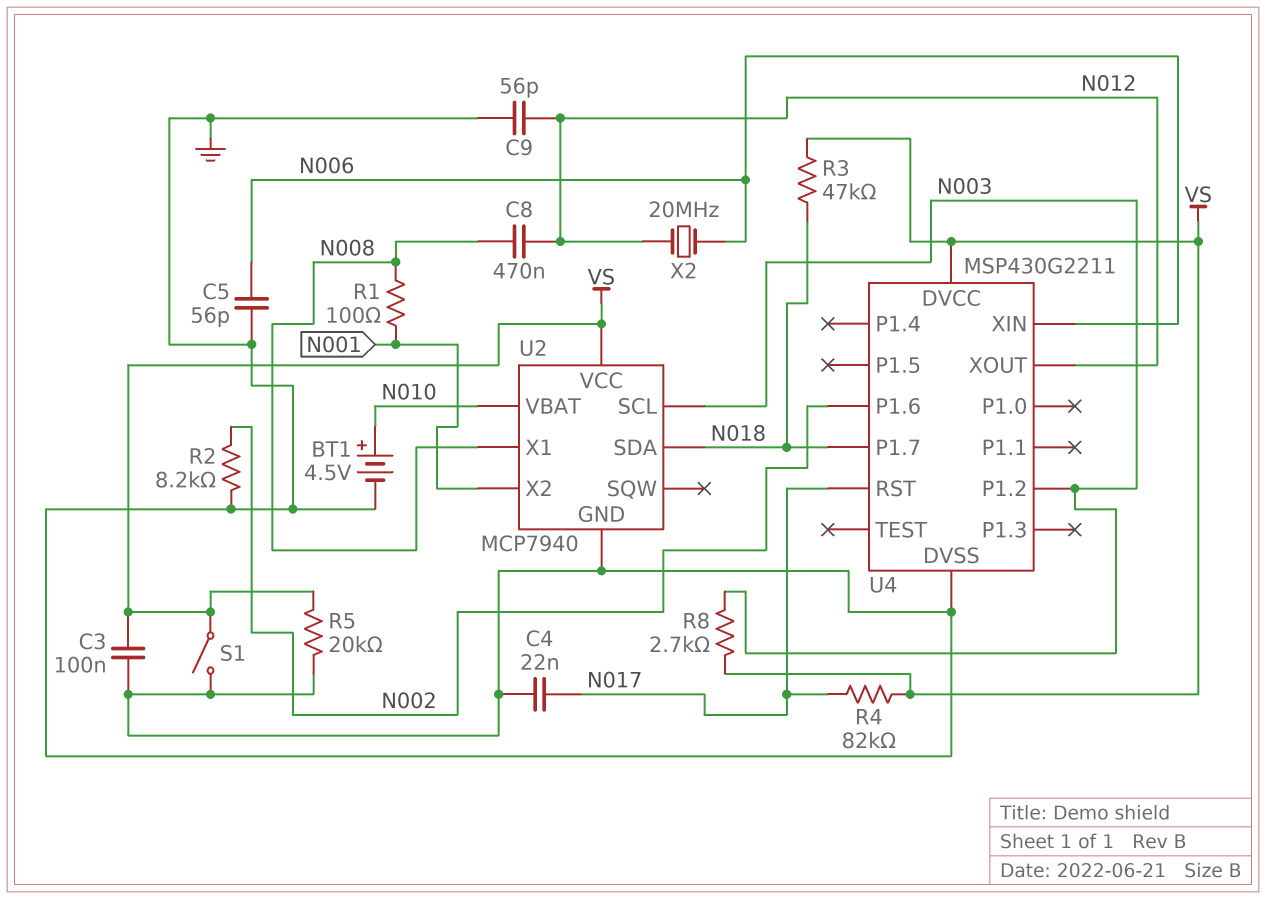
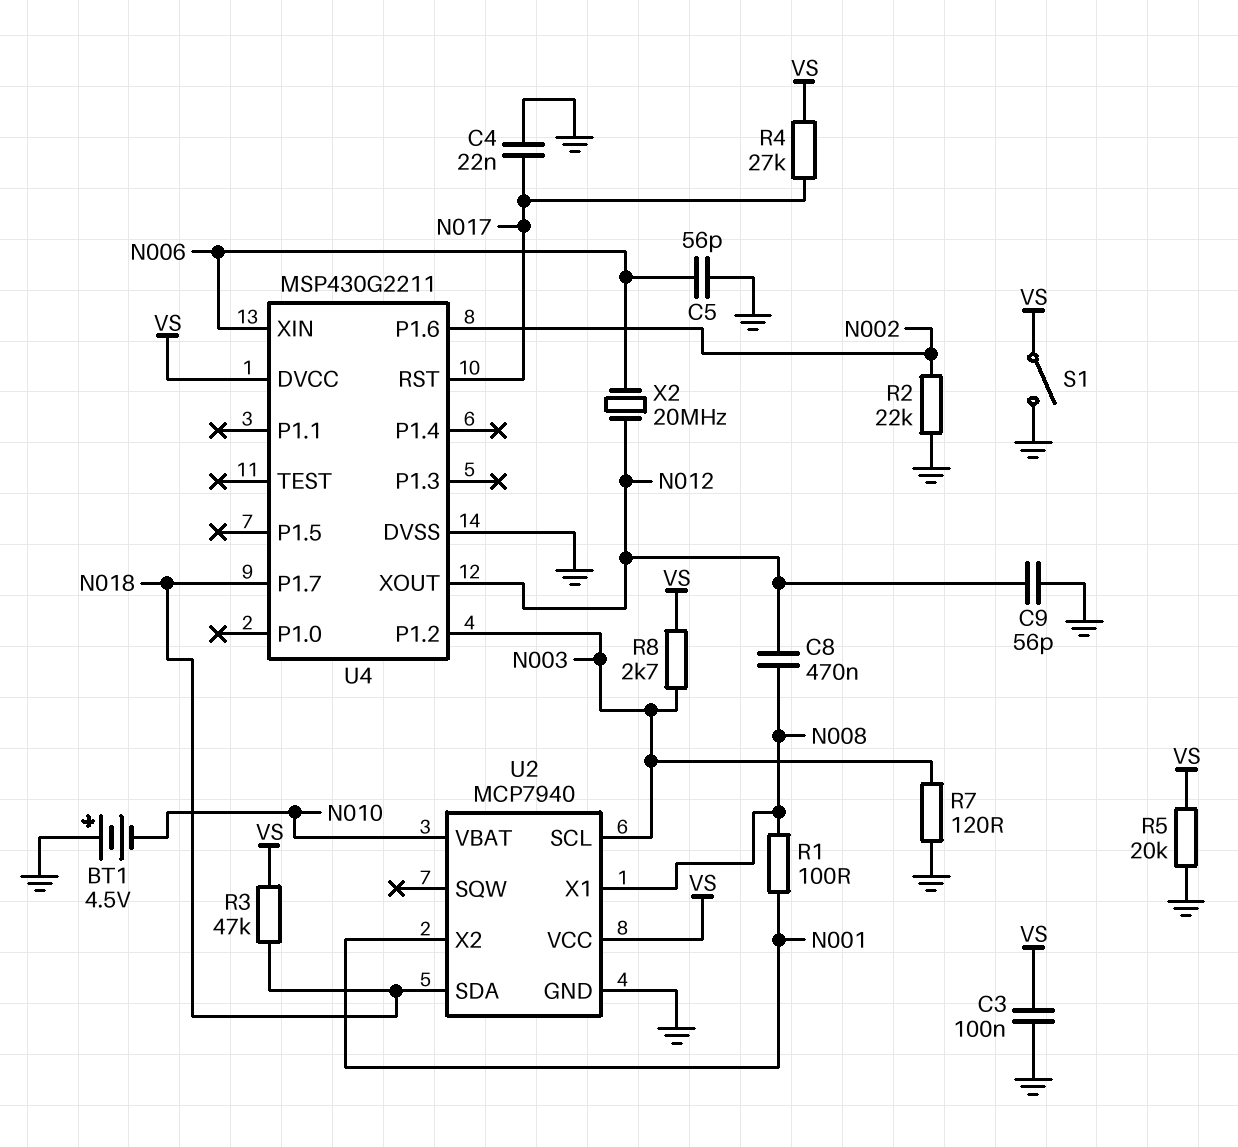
BT1: 4.5V (plus N010, minus GND) -> 4.5V (plus GND, minus N010)
R2: 8.2k (GND, N002) -> 22k (GND, N002)
R4: 82k (N017, VS) -> 27k (N017, VS)
R7: none -> 120 (GND, N003)

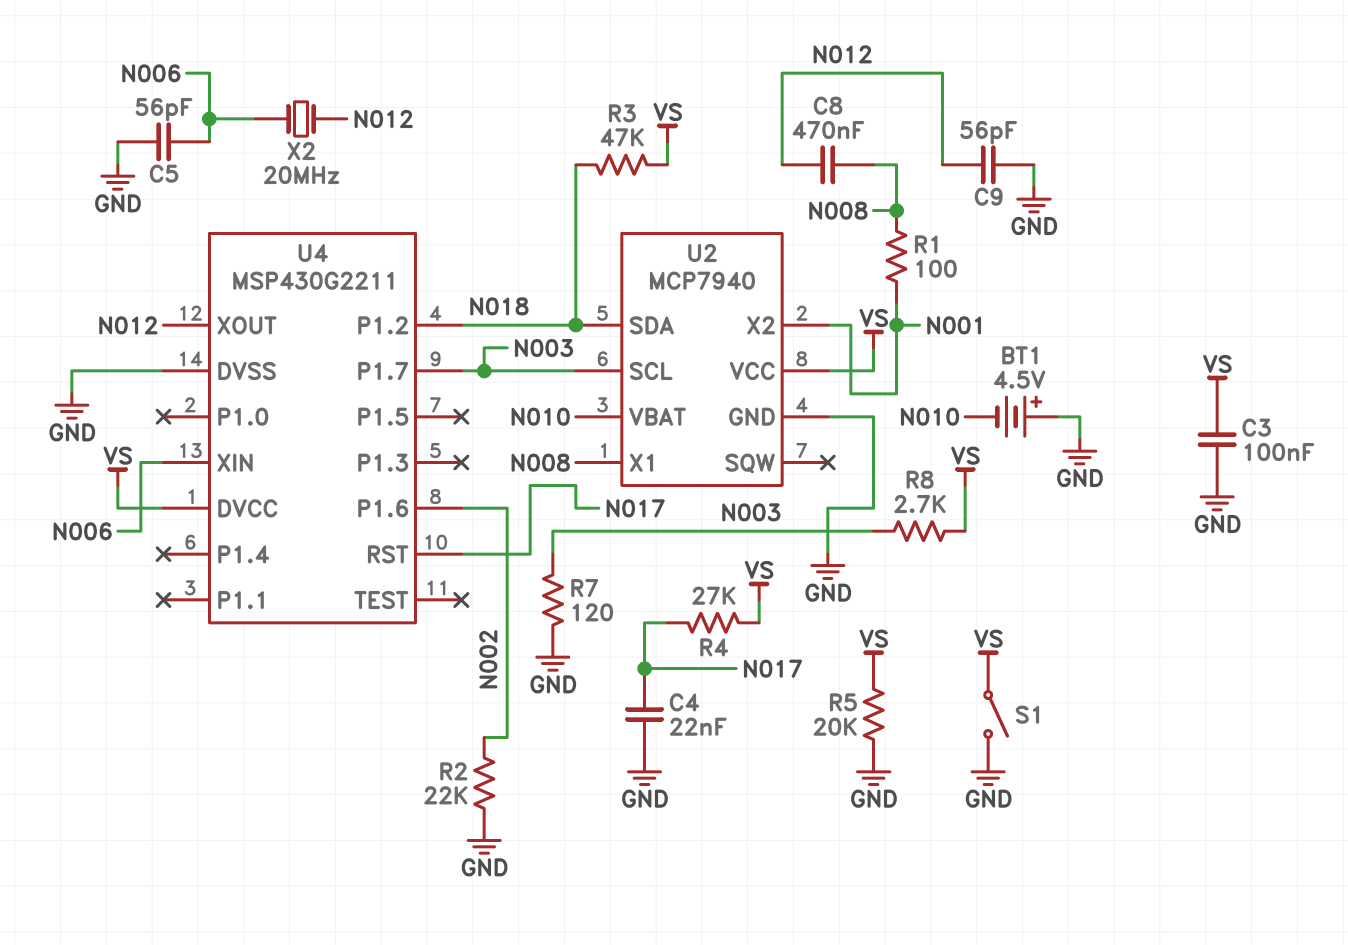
U4 pin P1.2: N003 -> N018
U4 pin P1.7: N018 -> N003

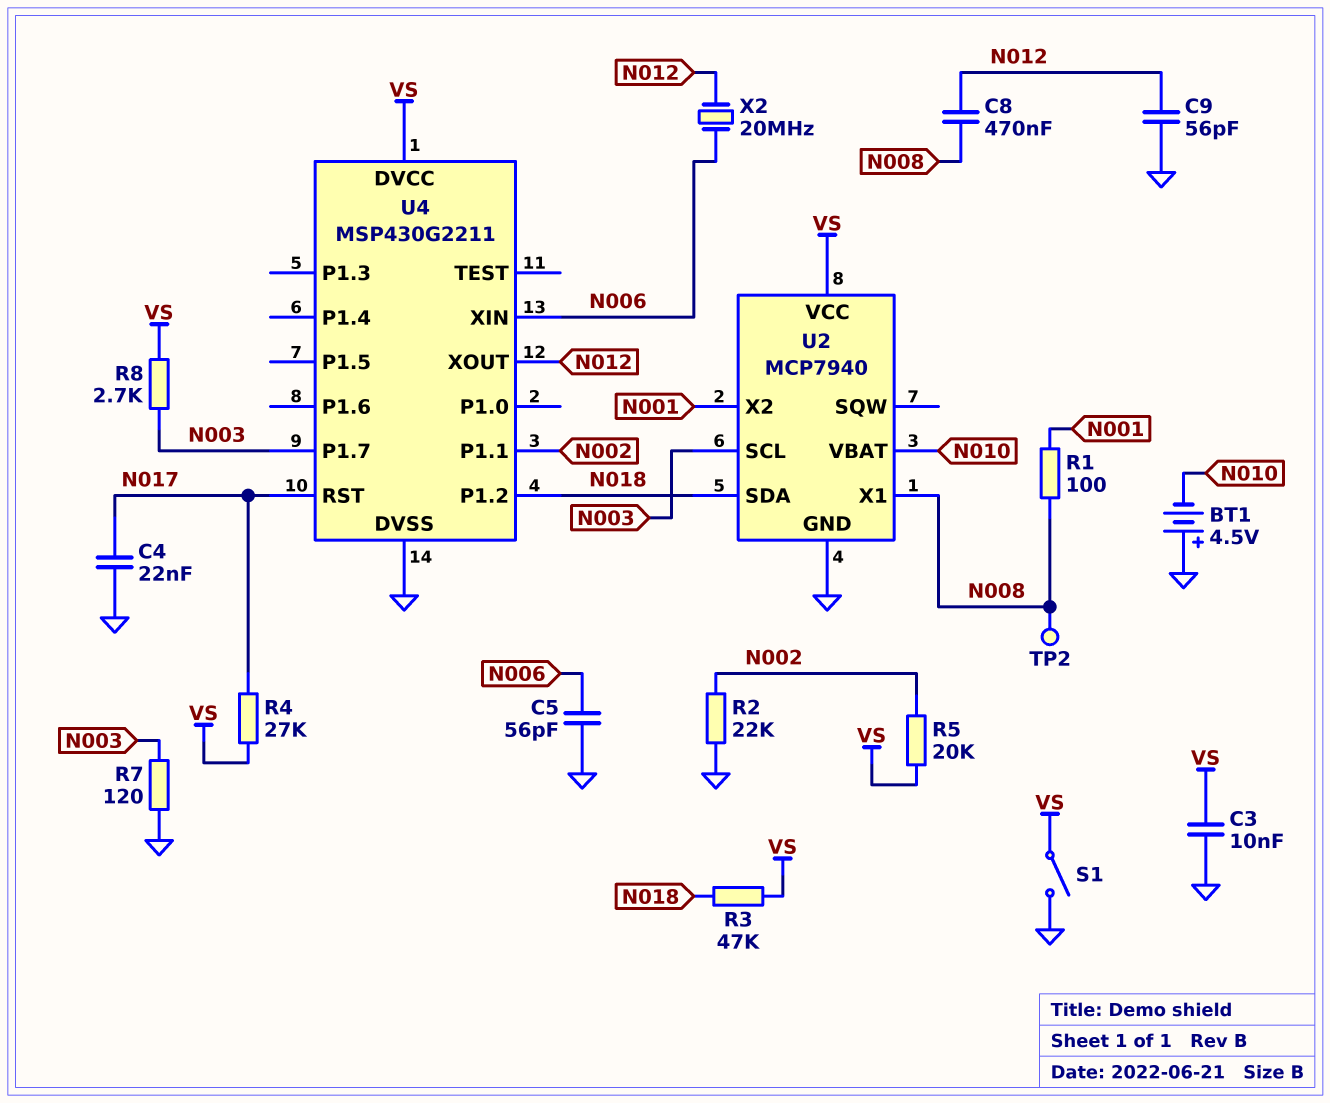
C3: 100nF (GND, VS) -> 10nF (GND, VS)
R5: 20k (GND, VS) -> 20k (N002, VS)
TP2: none -> test point (N008)
U4 pin P1.1: none -> N002
U4 pin P1.6: N002 -> none

